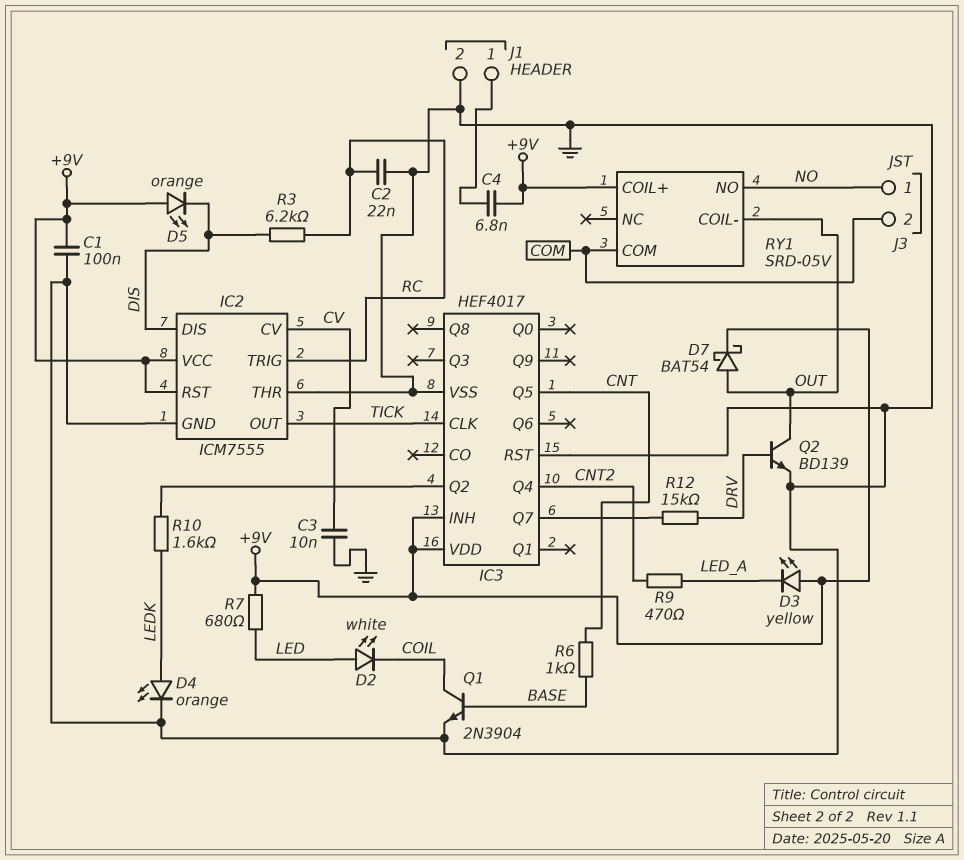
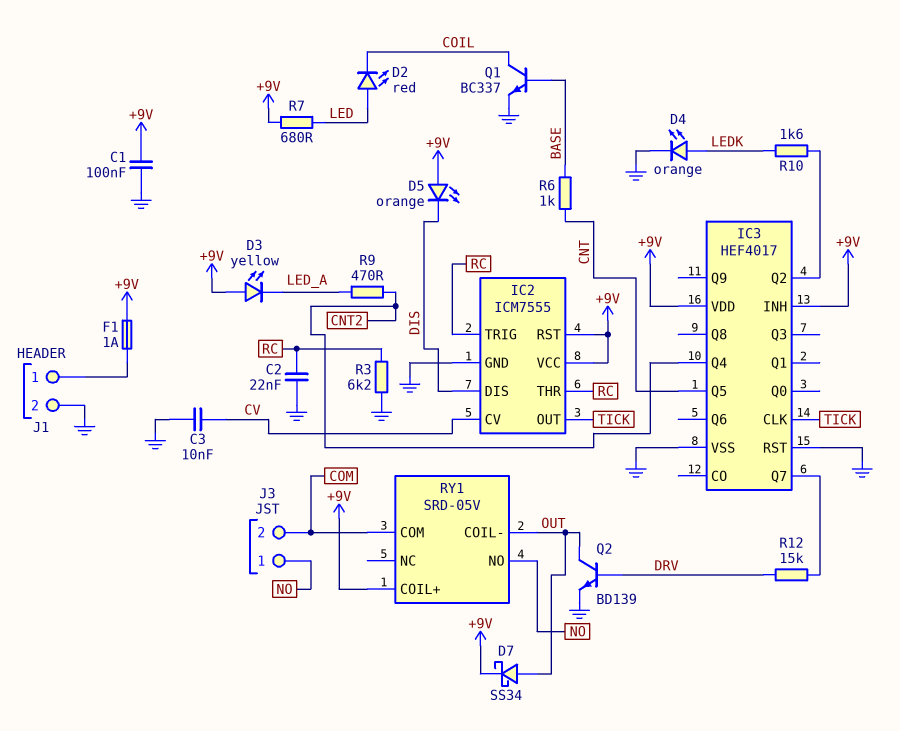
C4: 6.8nF (+9V, J1/1) -> none
D2: LED white (A LED, K COIL) -> LED red (A LED, K COIL)
D7: schottky BAT54 (A OUT, K +9V) -> schottky SS34 (A OUT, K +9V)
F1: none -> 1A (+9V, J1/1)
IC2 pin THR: GND -> RC
Q1: NPN 2N3904 (B BASE, C COIL, E GND) -> NPN BC337 (B BASE, C COIL, E GND)
R3: 6.2k (DIS, RC) -> 6.2k (GND, RC)

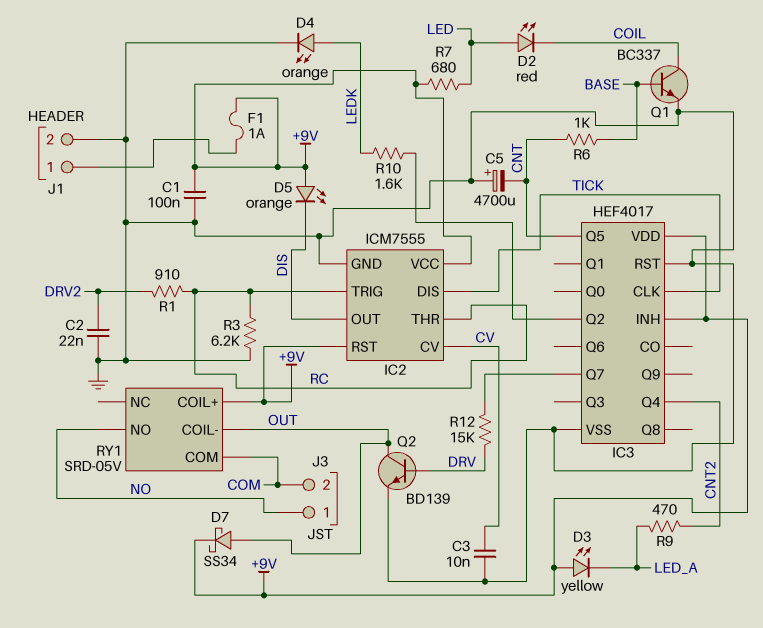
C2: 22nF (GND, RC) -> 22nF (DRV2, GND)
C5: none -> 4700uF (plus GND, minus CNT)
IC2 pin DIS: DIS -> TICK
IC2 pin OUT: TICK -> DIS
R1: none -> 910 (DRV2, RC)

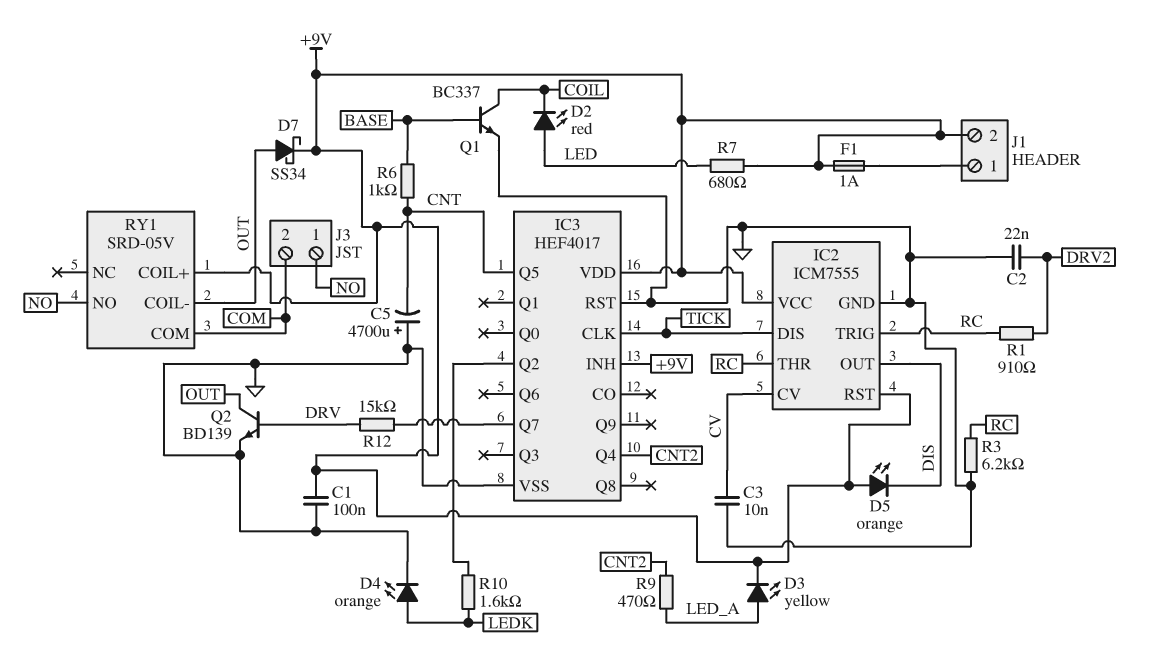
D3: LED yellow (A +9V, K LED_A) -> LED yellow (A LED_A, K +9V)
J1 pin 2: GND -> +9V

